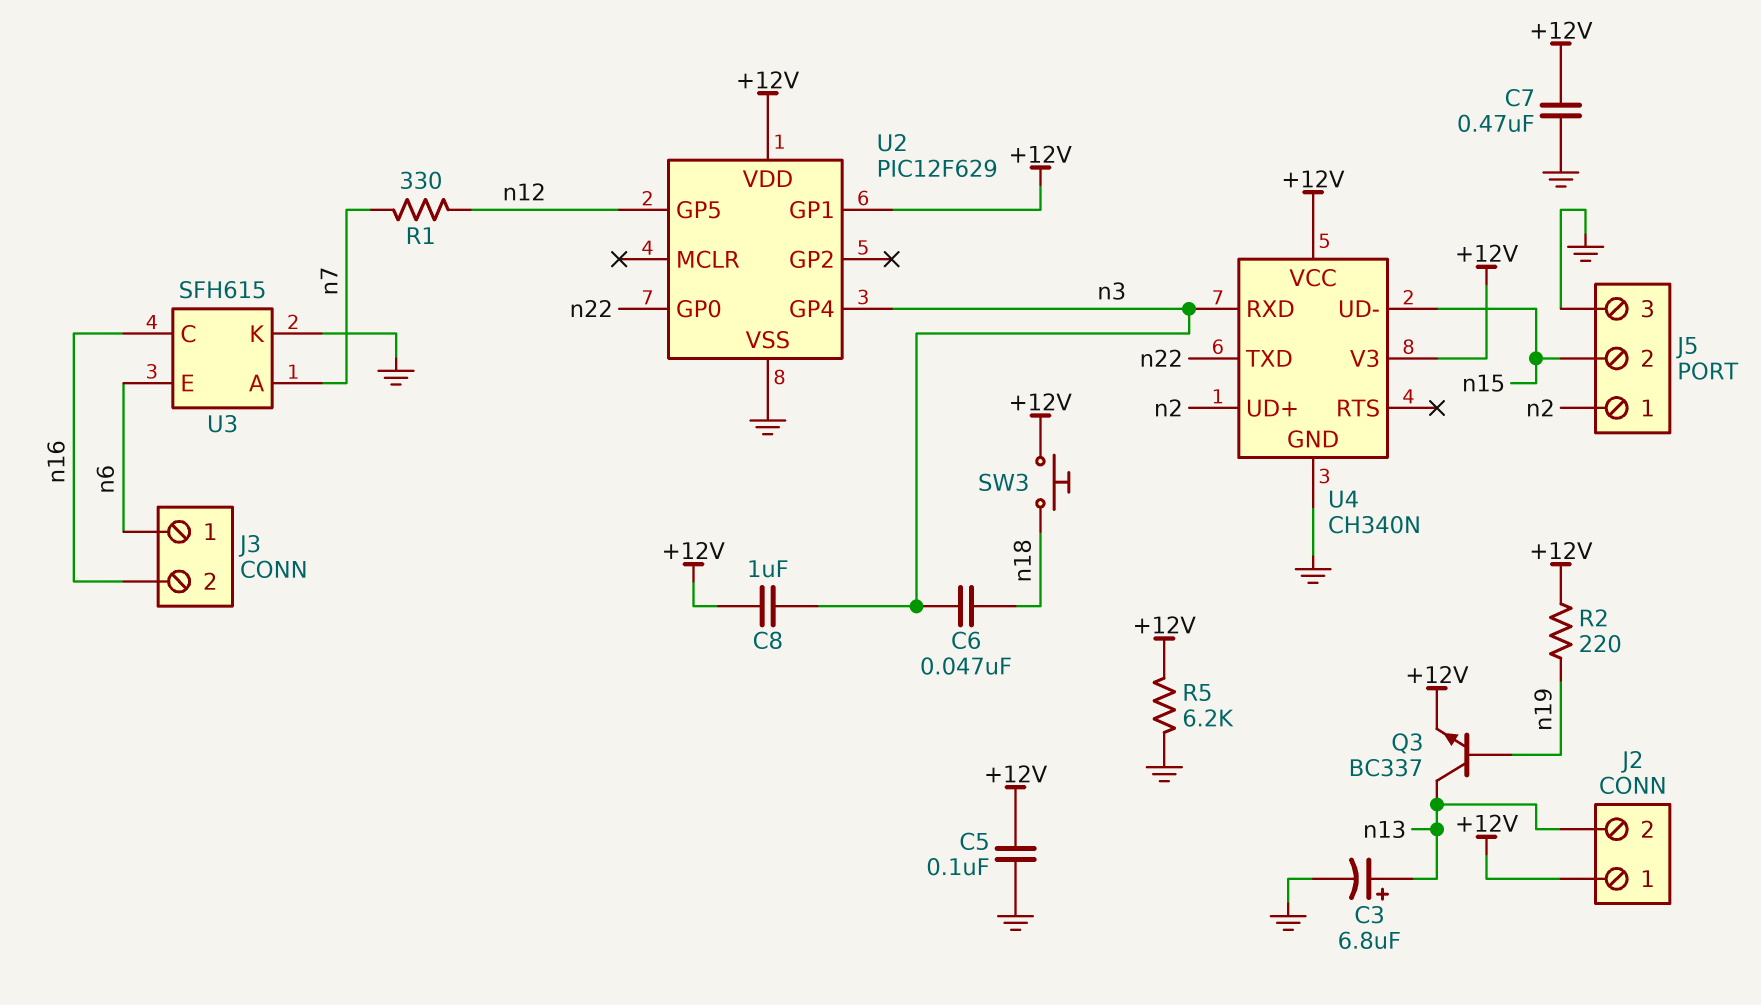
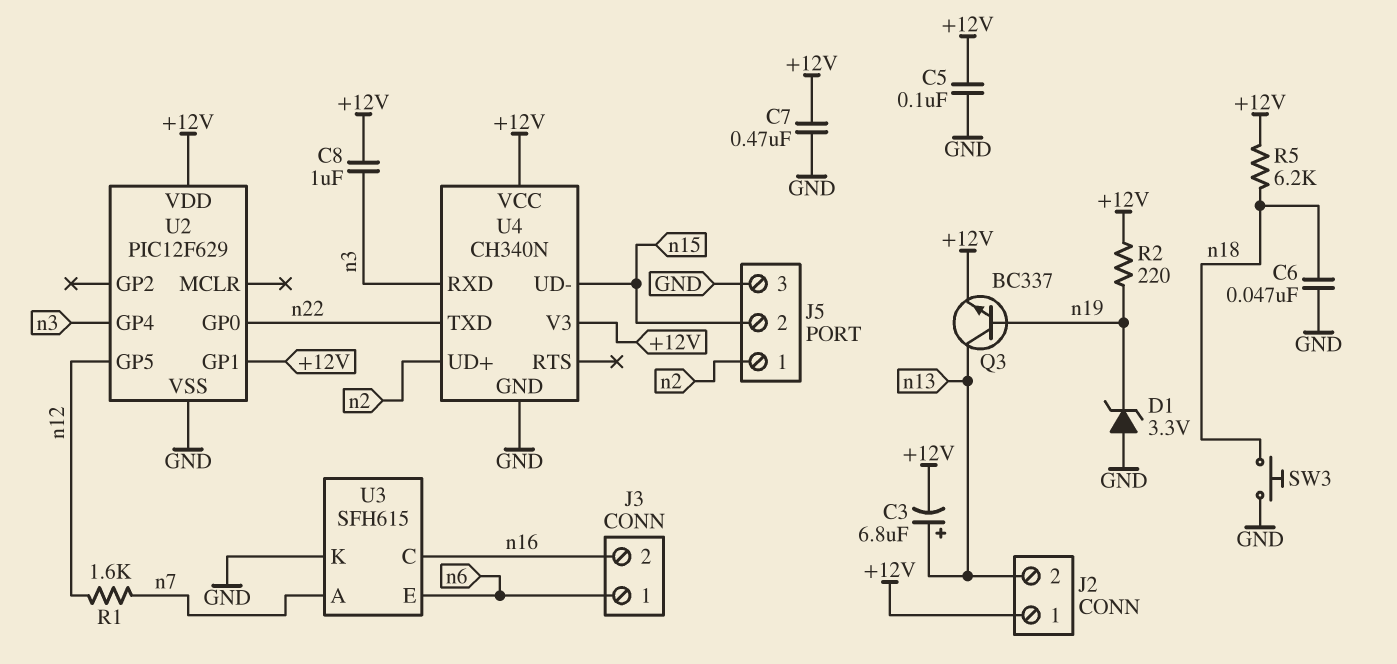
C3: 6.8uF (plus n13, minus GND) -> 6.8uF (plus n13, minus +12V)
C6: 47nF (n3, n18) -> 47nF (GND, n18)
D1: none -> zener 3.3V (A GND, K n19)
R1: 330 (n7, n12) -> 1.6k (n7, n12)
R5: 6.2k (+12V, GND) -> 6.2k (+12V, n18)
SW3: button (+12V, n18) -> button (GND, n18)

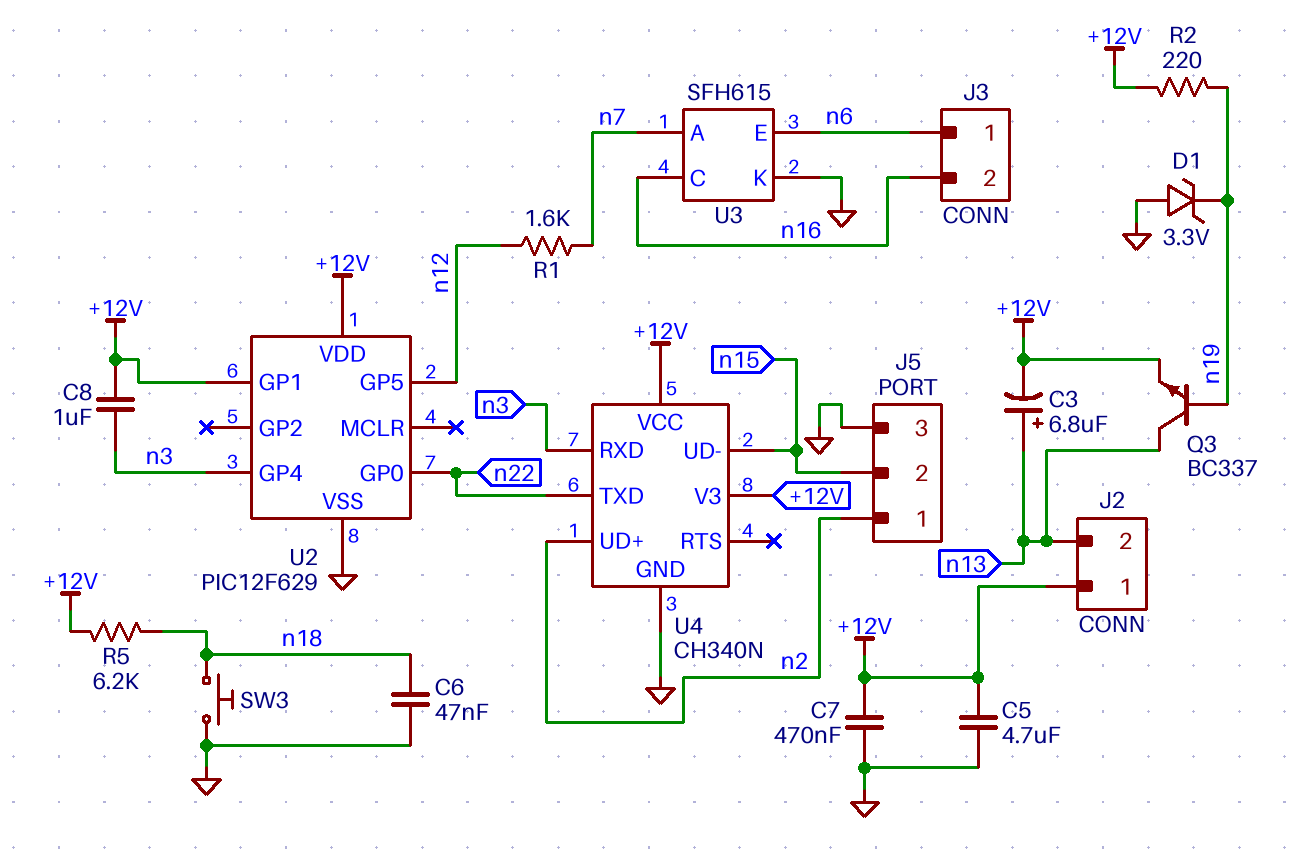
C5: 100nF (+12V, GND) -> 4.7uF (+12V, GND)

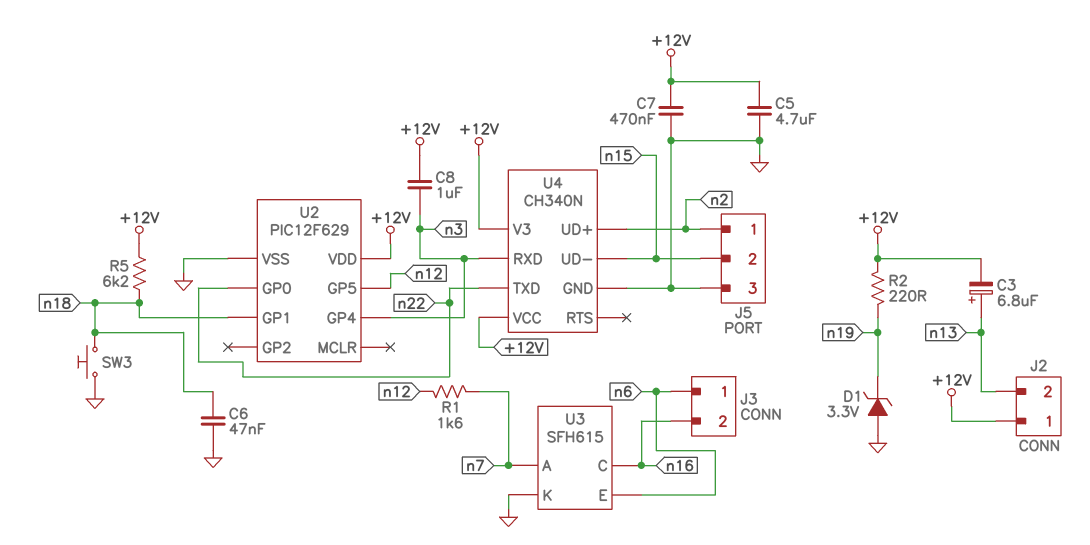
Q3: NPN BC337 (B n19, C n13, E +12V) -> none
U2 pin GP1: +12V -> n18

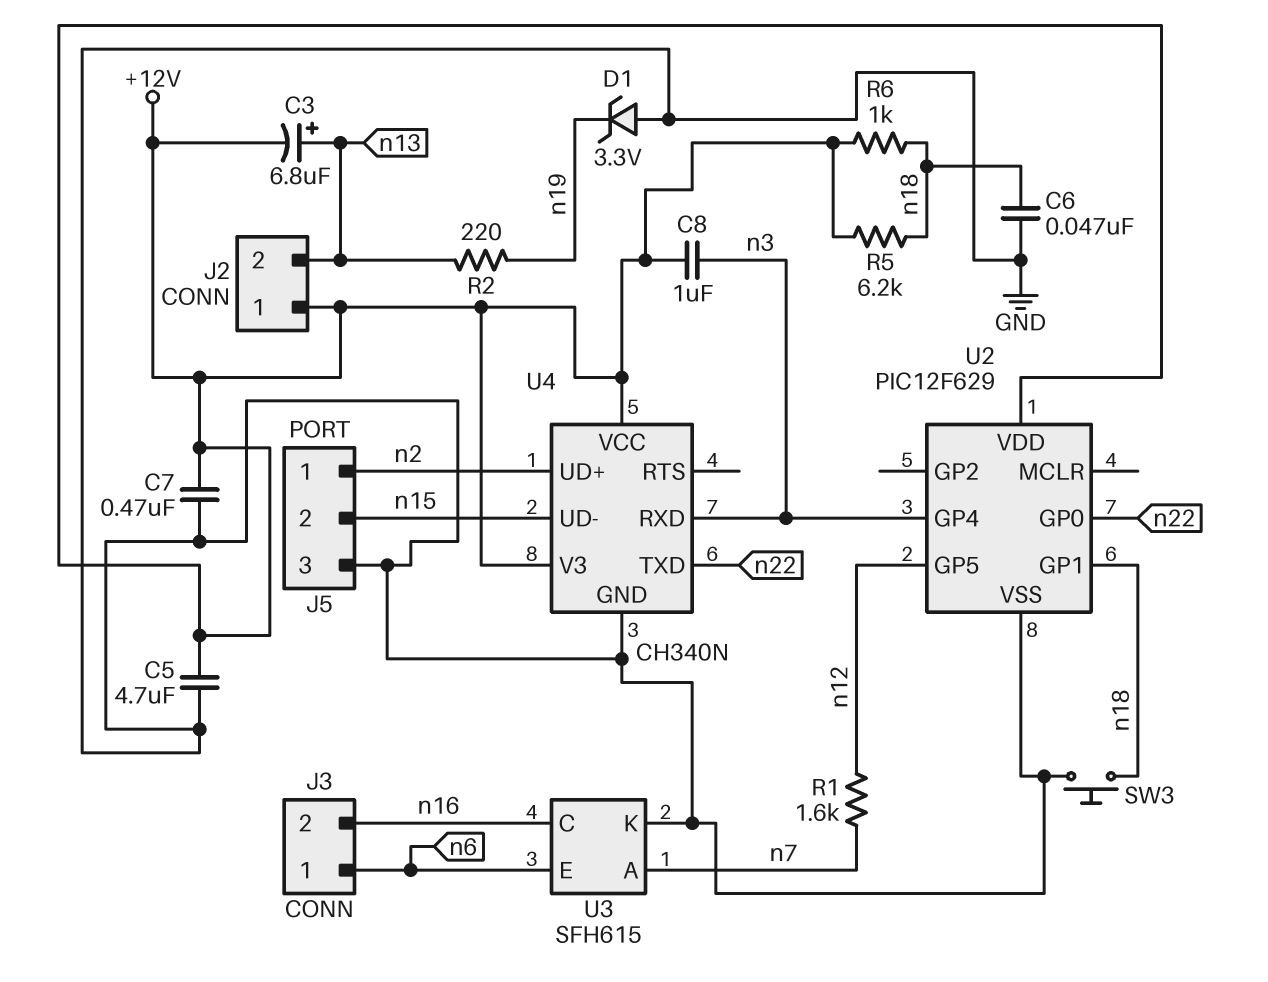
R2: 220 (+12V, n19) -> 220 (n13, n19)
R6: none -> 1k (+12V, n18)

